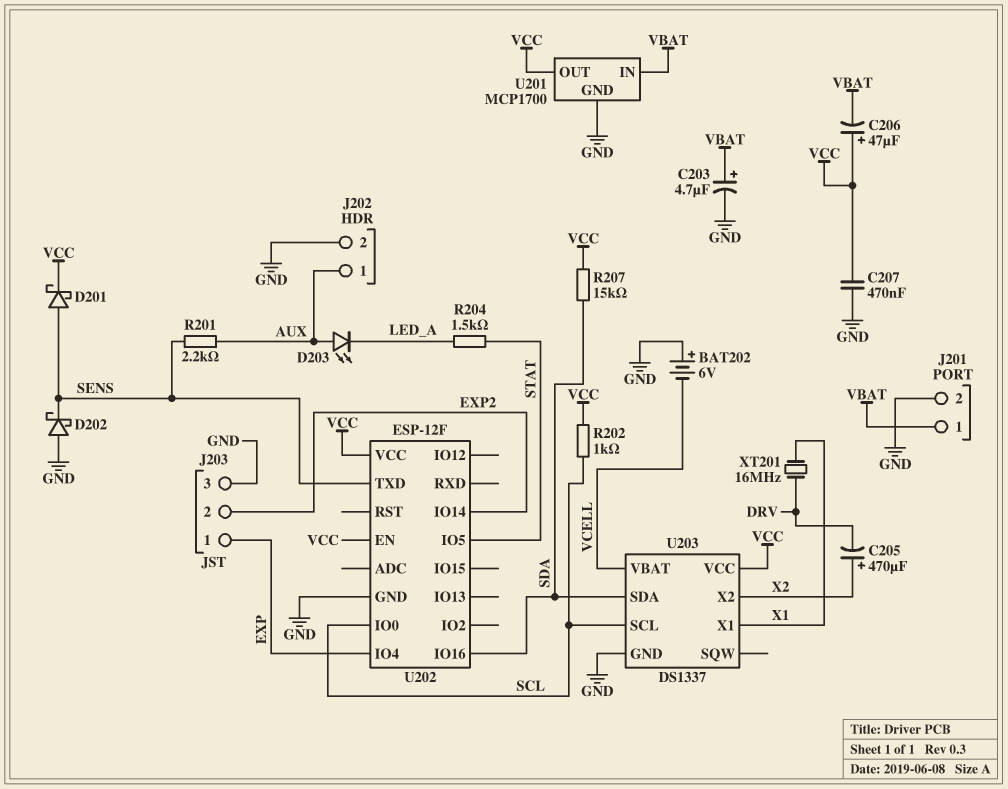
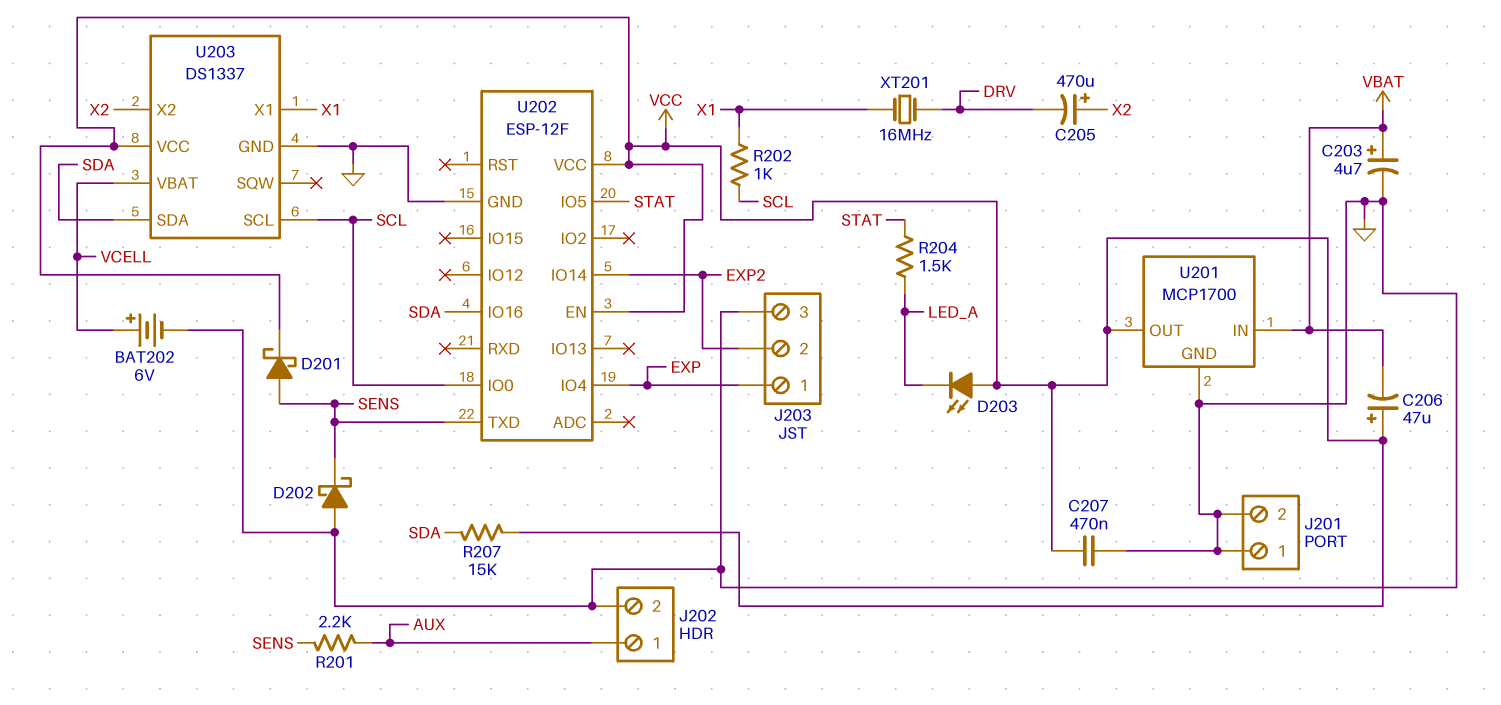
BAT202: 6V (plus GND, minus VCELL) -> 6V (plus VCELL, minus GND)
D203: LED (A AUX, K LED_A) -> LED (A VCC, K LED_A)
J201 pin 1: VBAT -> GND
R202: 1k (SCL, VCC) -> 1k (SCL, X1)

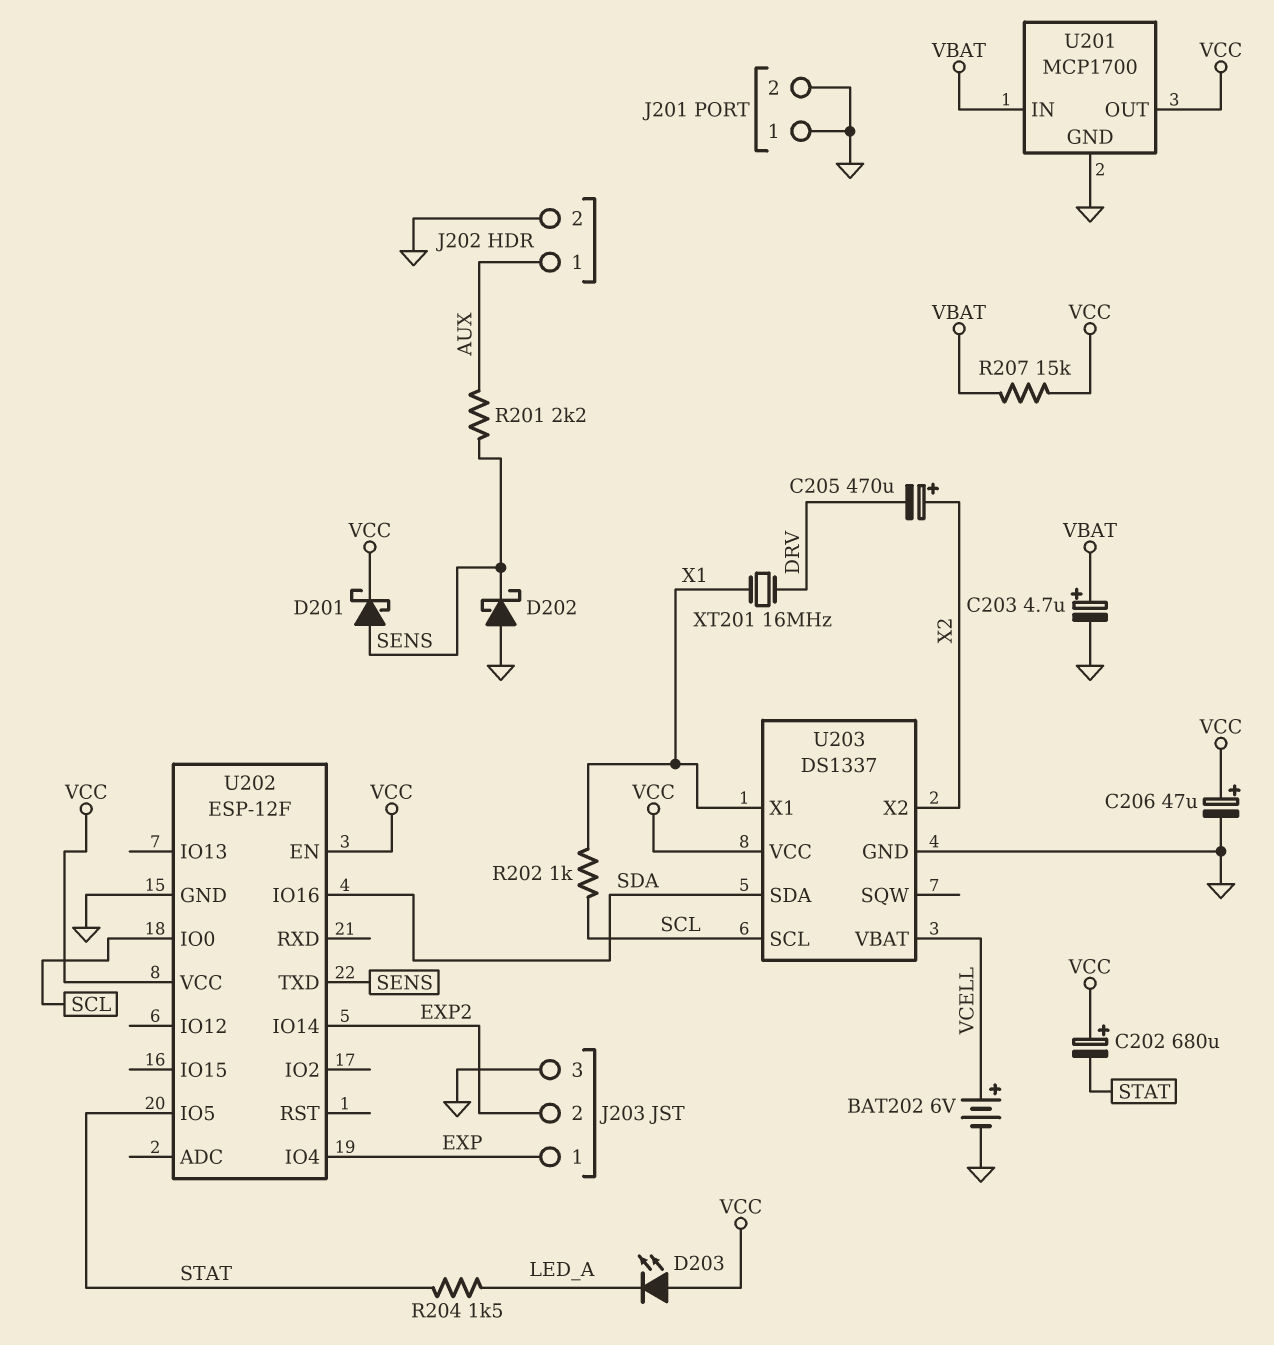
C202: none -> 680uF (plus VCC, minus STAT)
C206: 47uF (plus VCC, minus VBAT) -> 47uF (plus VCC, minus GND)
C207: 470nF (GND, VCC) -> none
R207: 15k (SDA, VCC) -> 15k (VBAT, VCC)

